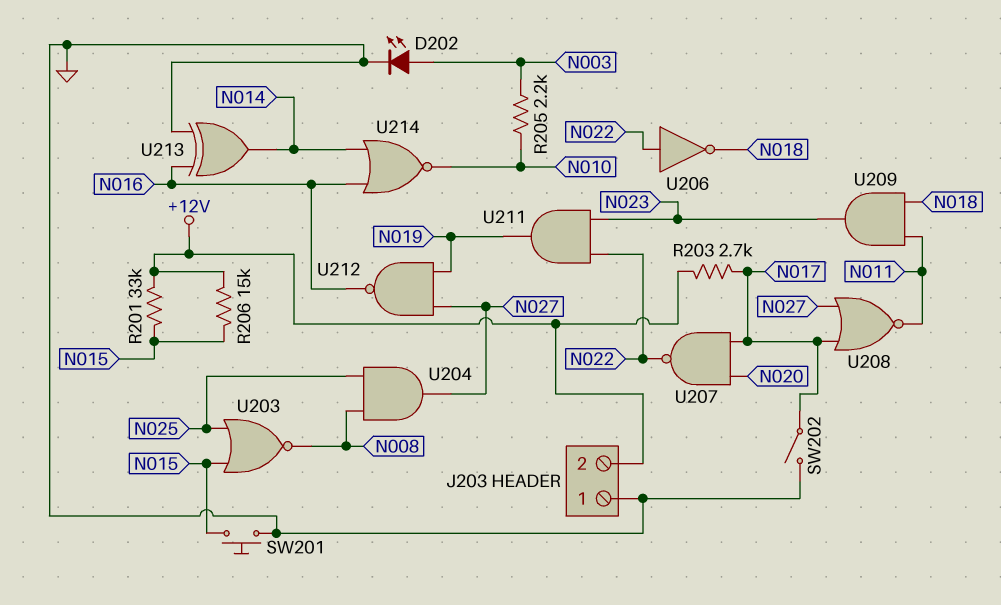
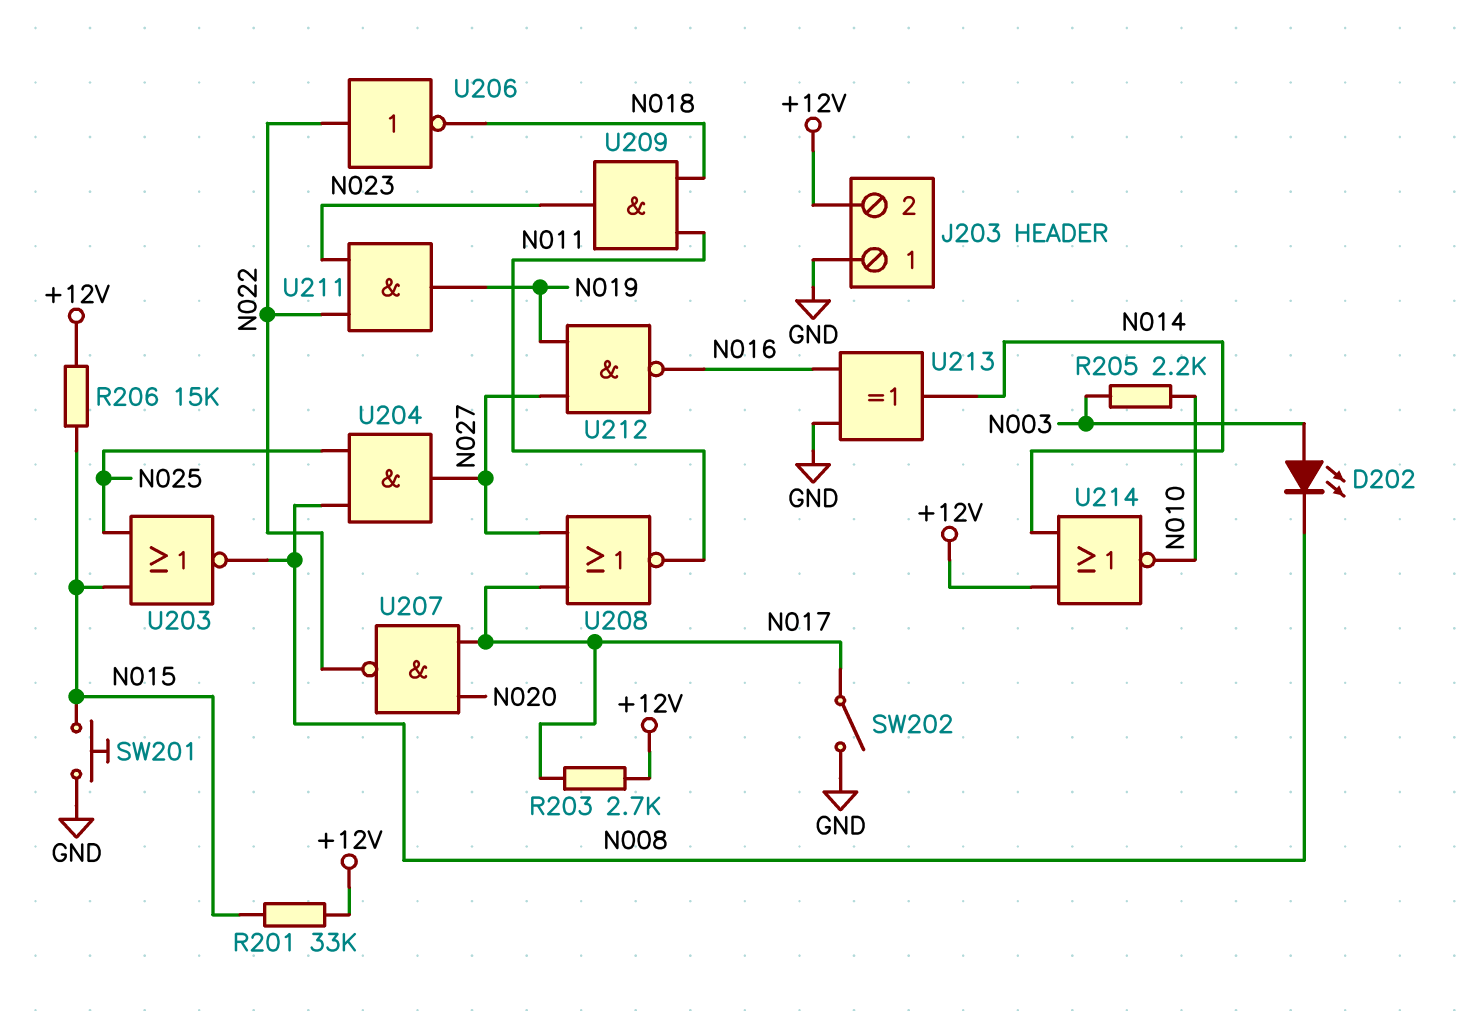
D202: LED (A N003, K GND) -> LED (A N003, K N008)
U214: NOR (in N014, in N016, out N010) -> NOR (in +12V, in N014, out N010)

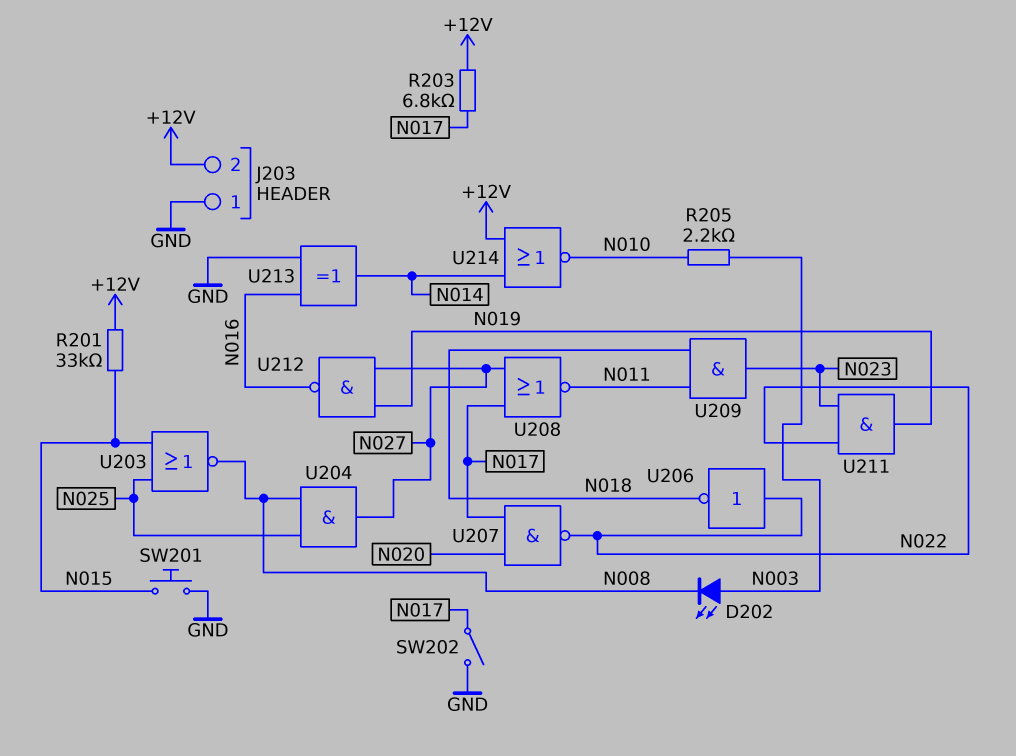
R203: 2.7k (+12V, N017) -> 6.8k (+12V, N017)
R206: 15k (+12V, N015) -> none

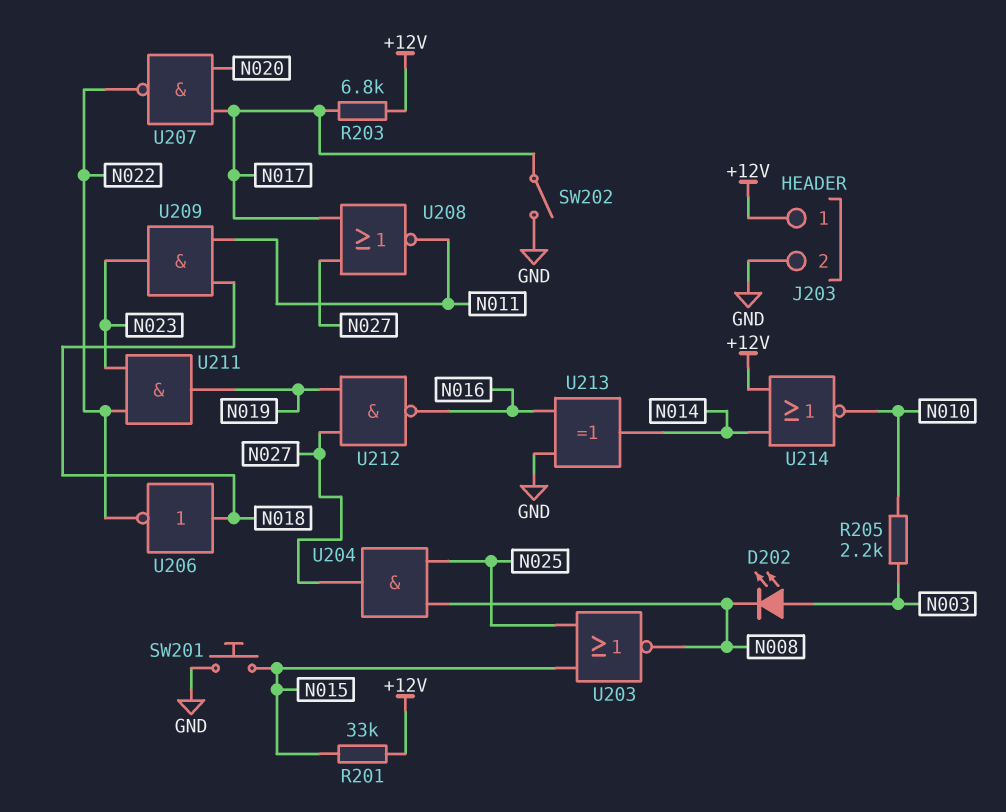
J203 pin 1: GND -> +12V
J203 pin 2: +12V -> GND
U206: NOT (in N022, out N018) -> NOT (in N018, out N022)

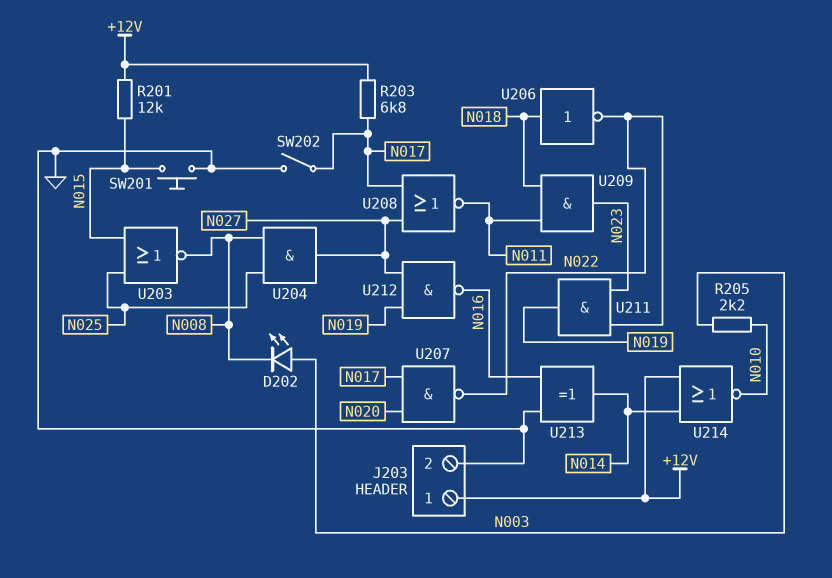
R201: 33k (+12V, N015) -> 12k (+12V, N015)

